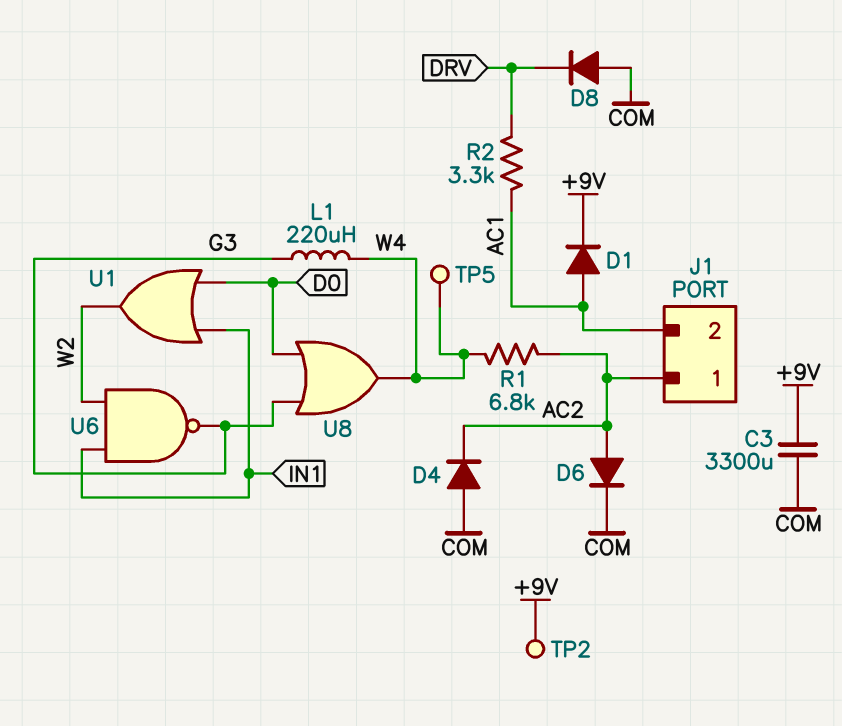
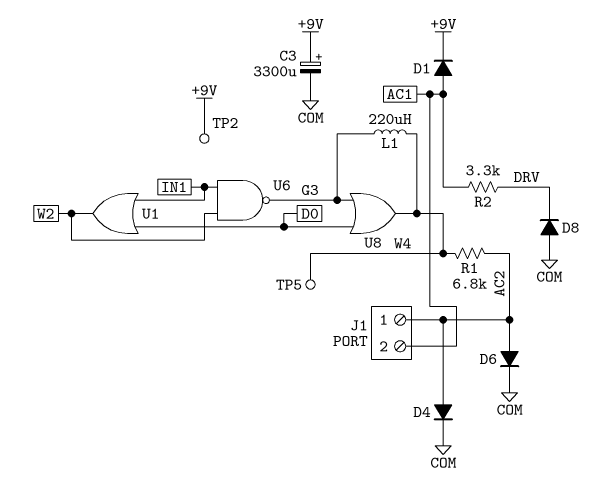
C3: 3300uF (+9V, COM) -> 3300uF (plus +9V, minus COM)
D4: diode (A COM, K AC2) -> diode (A AC2, K COM)

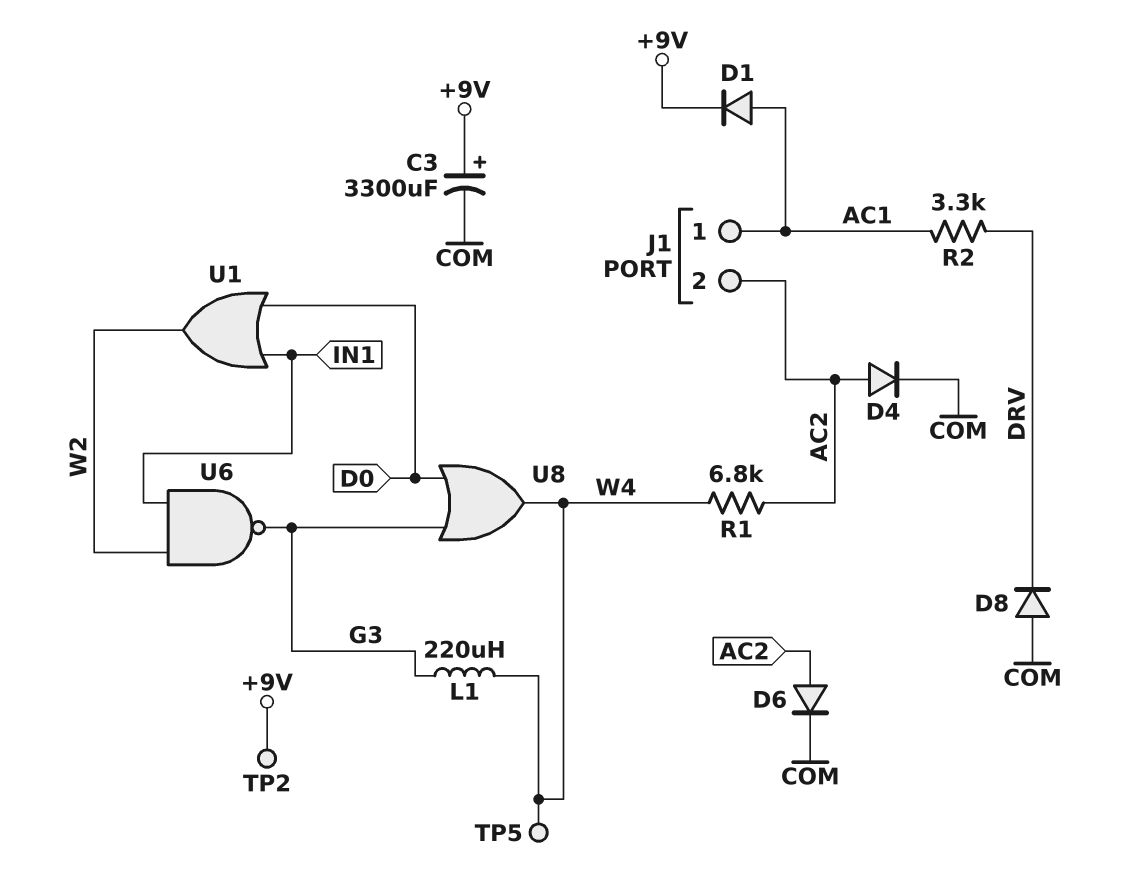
J1 pin 1: AC2 -> AC1
J1 pin 2: AC1 -> AC2

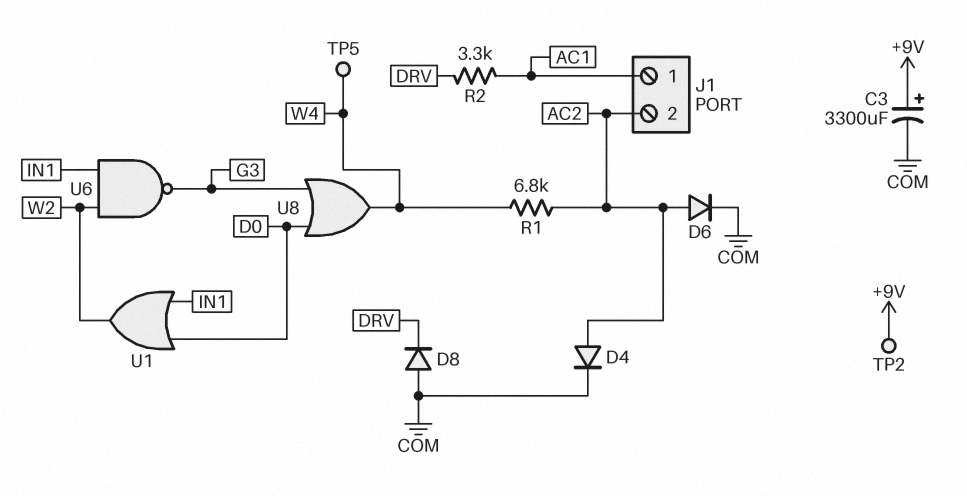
D1: diode (A AC1, K +9V) -> none
L1: 220uH (G3, W4) -> none

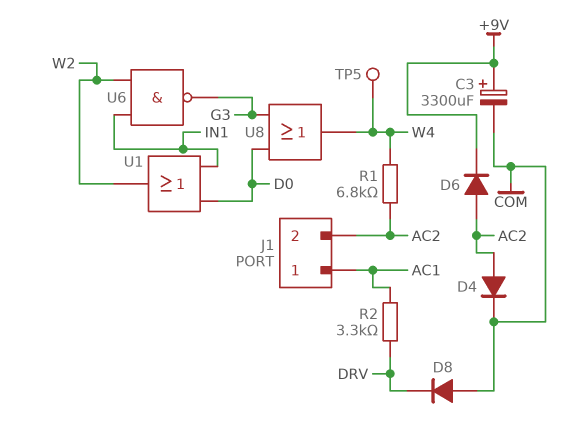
D6: diode (A AC2, K COM) -> diode (A AC2, K +9V)
TP2: test point (+9V) -> none

